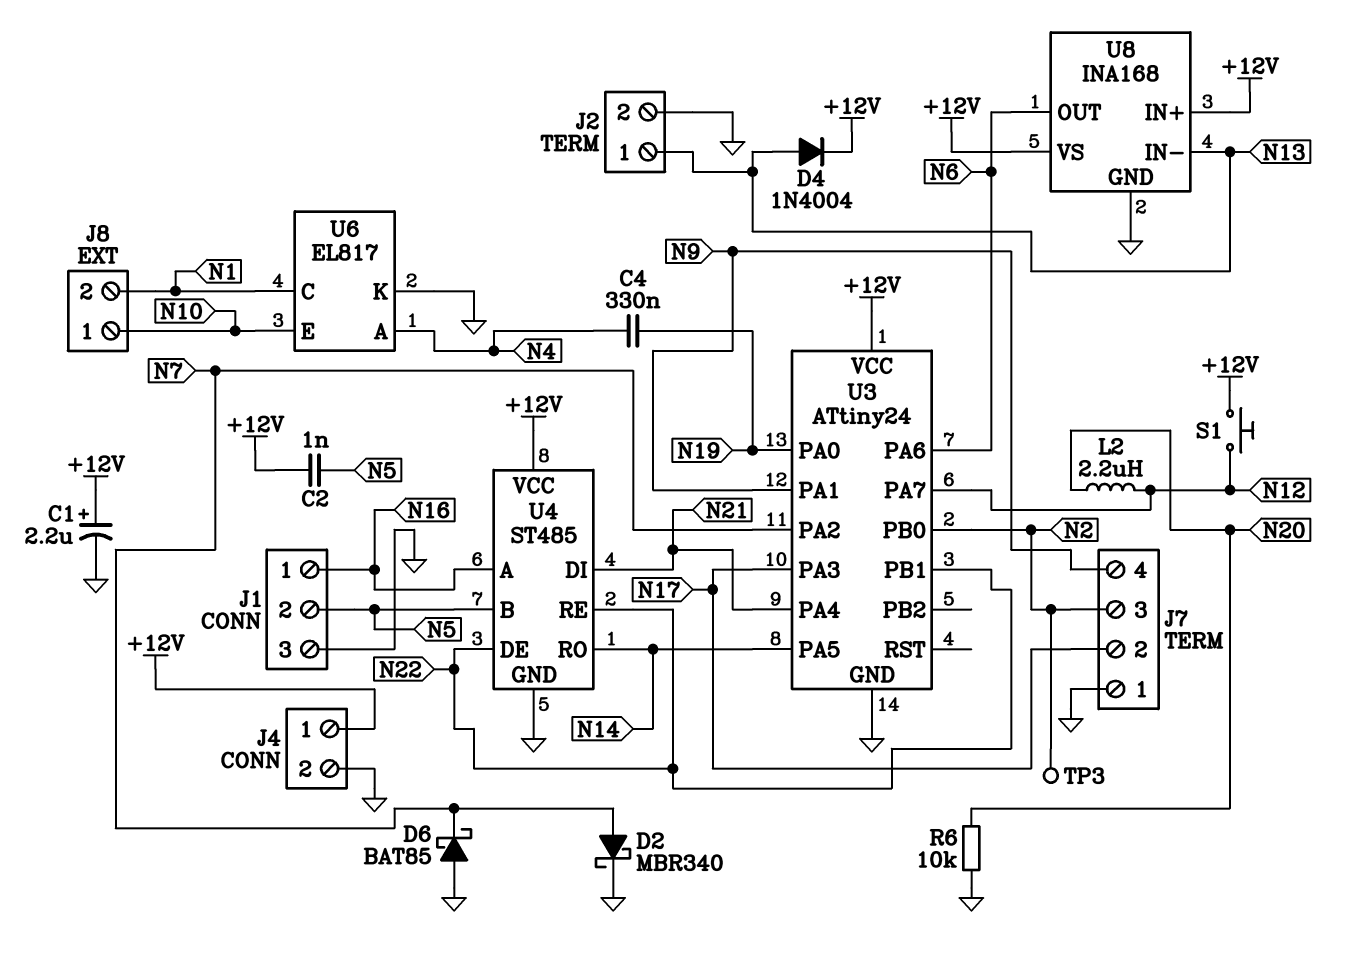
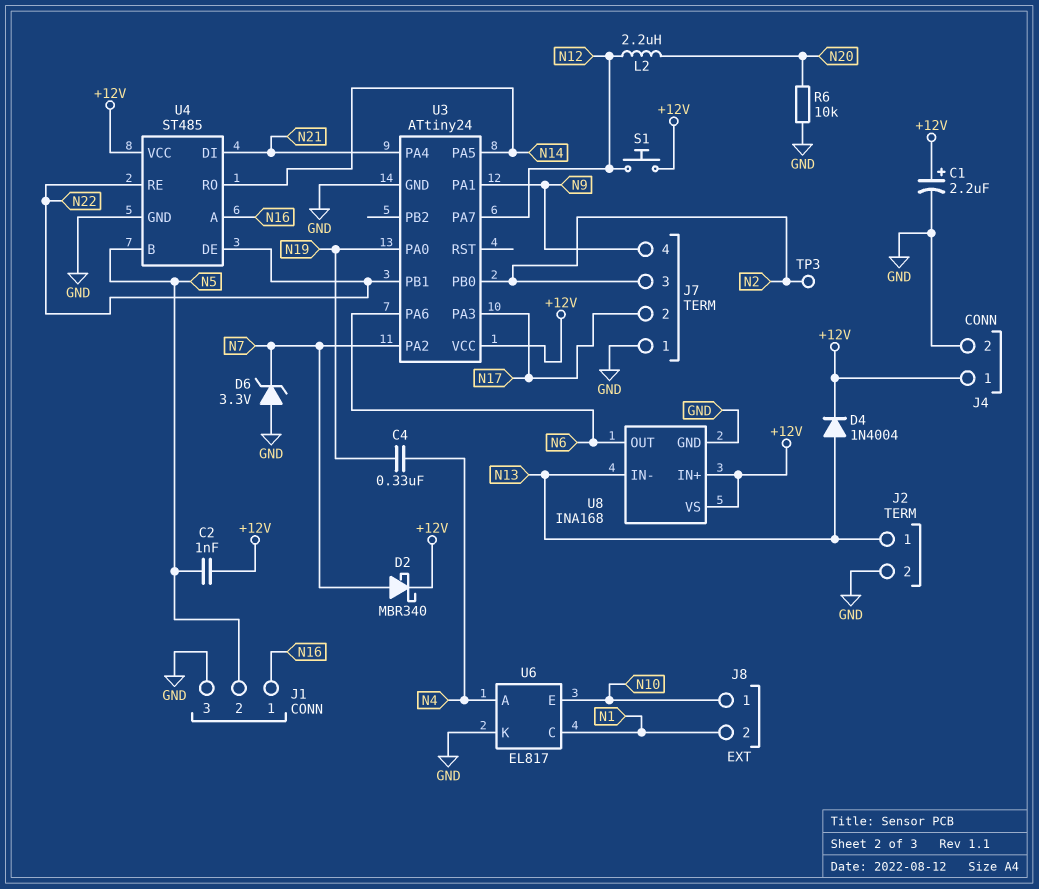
D2: schottky MBR340 (A N7, K GND) -> schottky MBR340 (A N7, K +12V)
D6: schottky BAT85 (A GND, K N7) -> zener 3.3V (A GND, K N7)

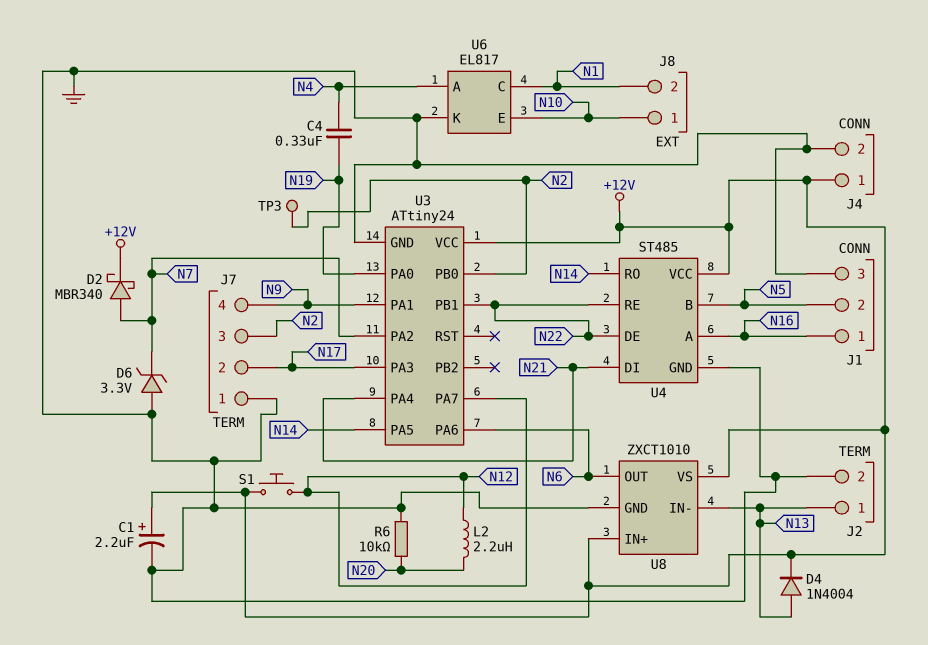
C2: 1nF (+12V, N5) -> none
U8: INA168 -> ZXCT1010

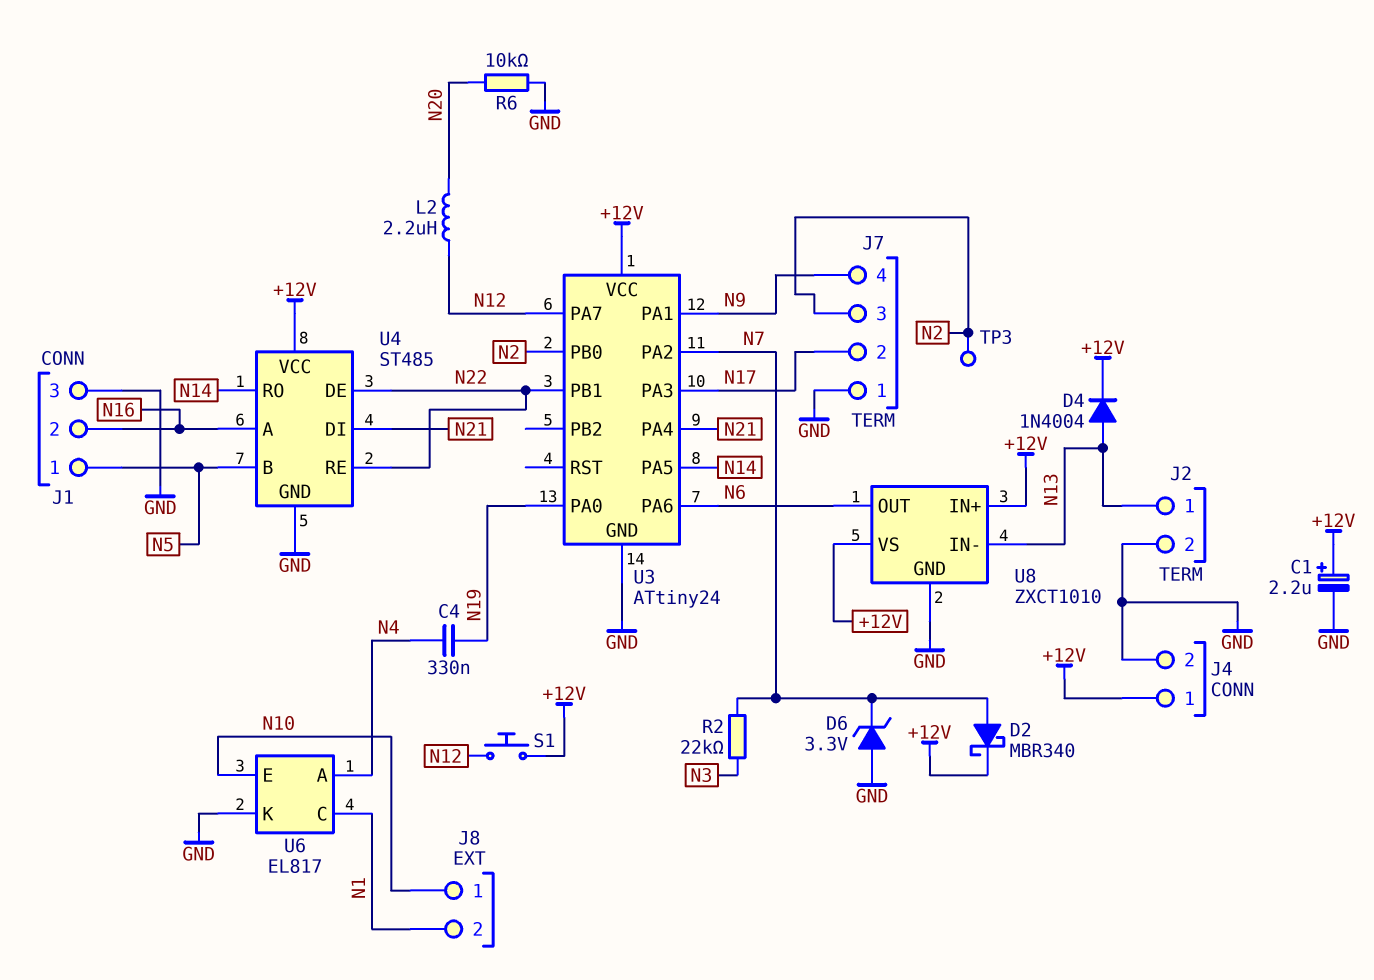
J1 pin 1: N16 -> N5
J1 pin 2: N5 -> N16
R2: none -> 22k (N3, N7)

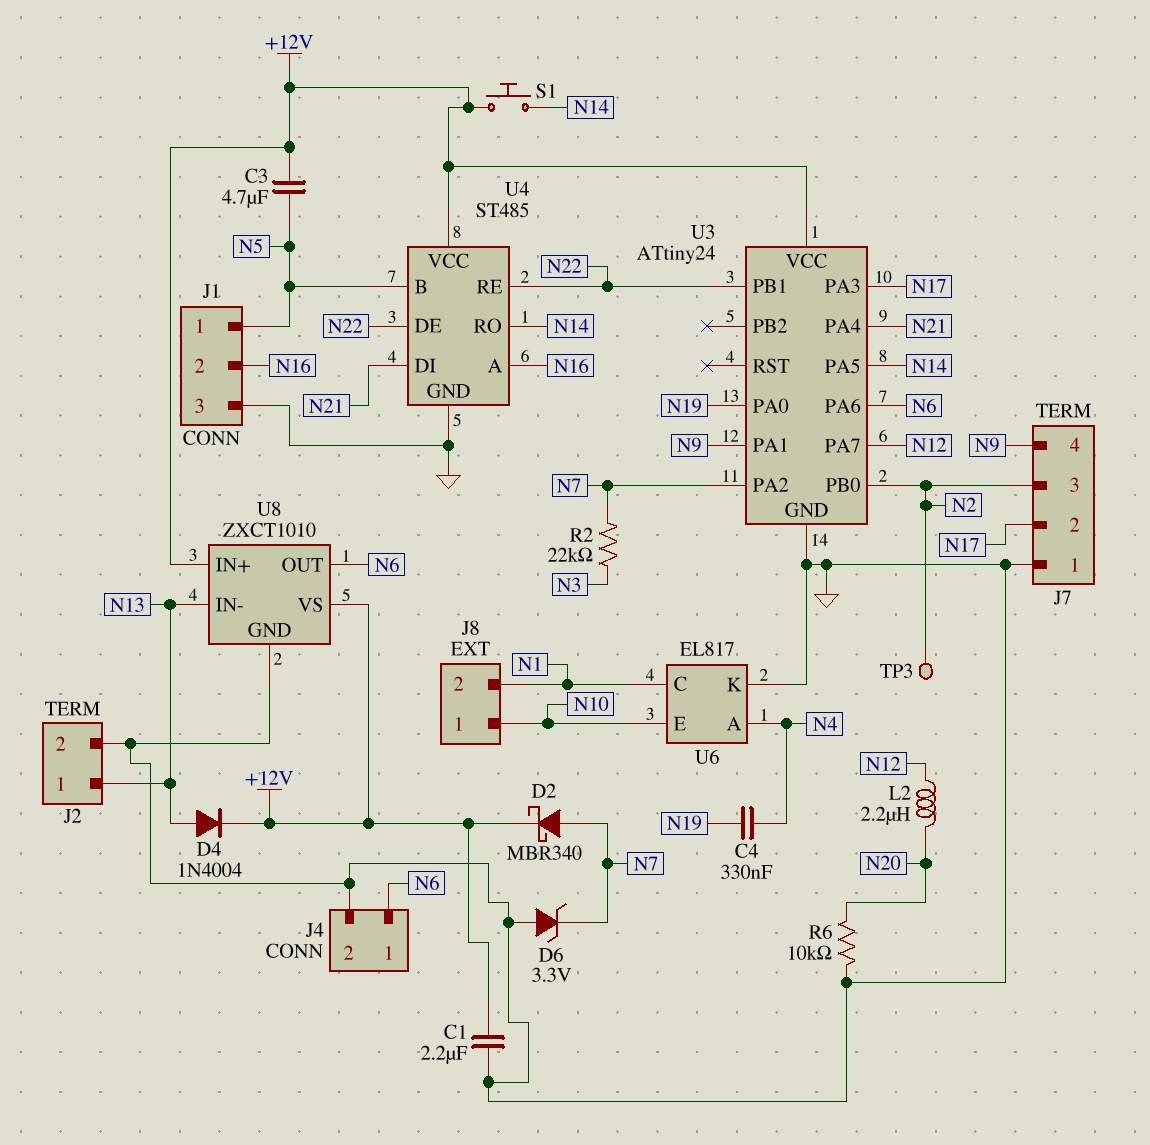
C1: 2.2uF (plus +12V, minus GND) -> 2.2uF (+12V, GND)
C3: none -> 4.7uF (+12V, N5)
J4 pin 1: +12V -> N6
S1: button (+12V, N12) -> button (+12V, N14)

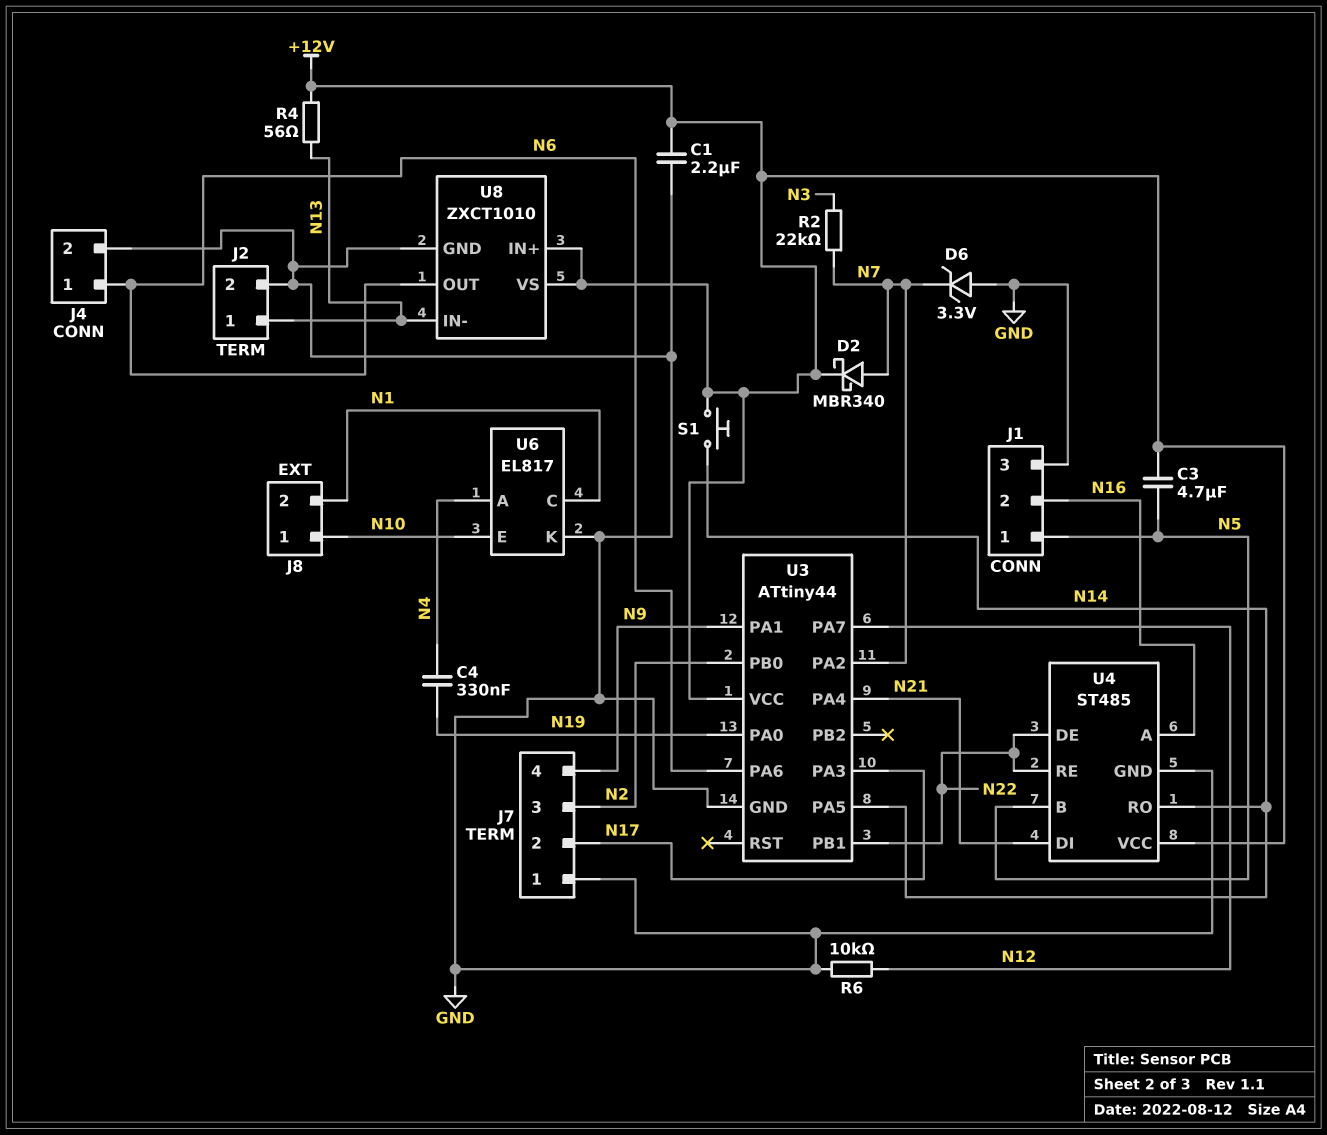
D4: diode 1N4004 (A N13, K +12V) -> none
L2: 2.2uH (N12, N20) -> none
R4: none -> 56 (+12V, N13)
R6: 10k (GND, N20) -> 10k (GND, N12)
TP3: test point (N2) -> none
U3: ATtiny24 -> ATtiny44

